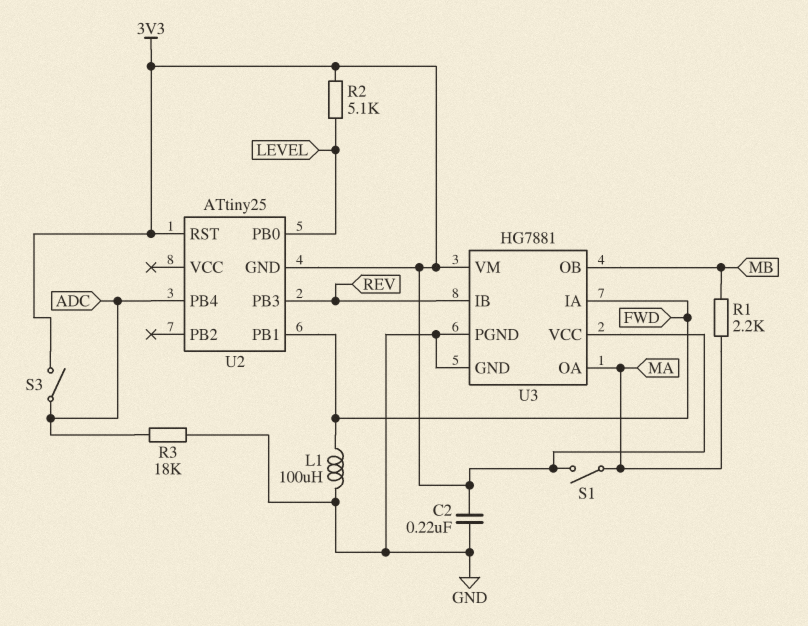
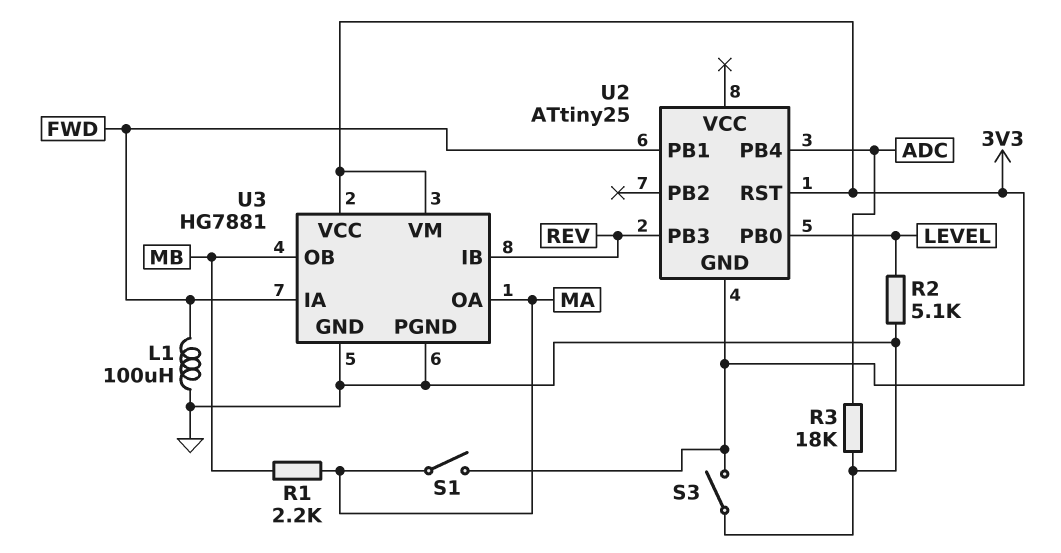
C2: 220nF (3V3, GND) -> none
R2: 5.1k (3V3, LEVEL) -> 5.1k (GND, LEVEL)
S3: switch (3V3, ADC) -> switch (3V3, GND)

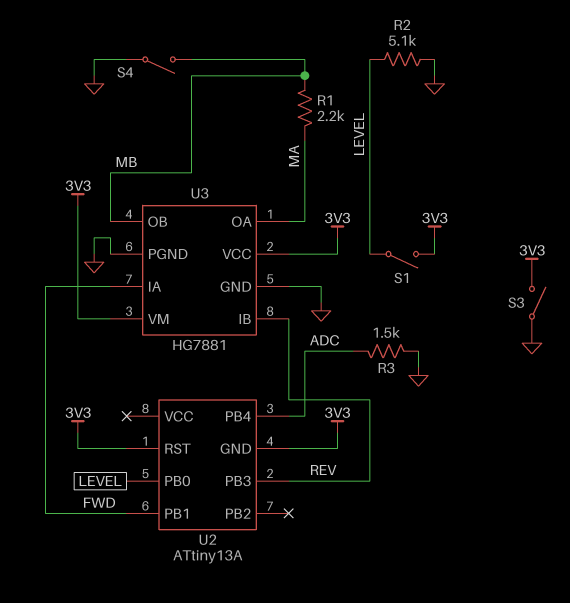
L1: 100uH (FWD, GND) -> none
R3: 18k (ADC, GND) -> 1.5k (ADC, GND)
S1: switch (3V3, MA) -> switch (3V3, LEVEL)
S4: none -> switch (GND, MB)
U2: ATtiny25 -> ATtiny13A

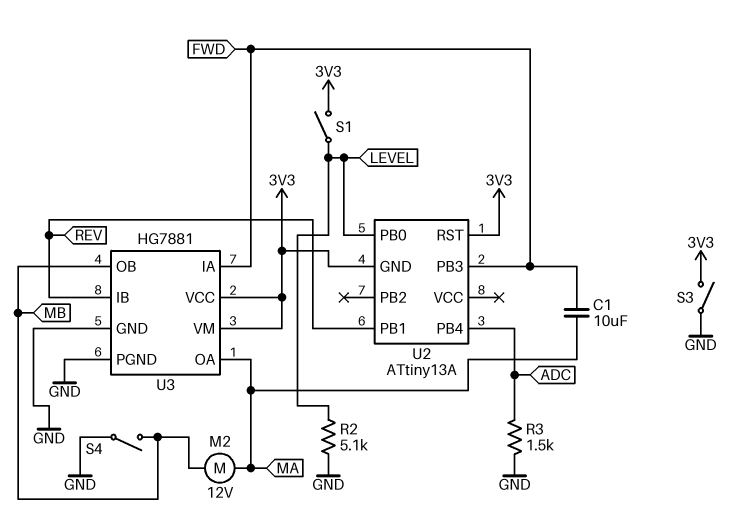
C1: none -> 10uF (FWD, MA)
M2: none -> motor 12V (MA, MB)
R1: 2.2k (MA, MB) -> none
U2 pin PB1: FWD -> REV
U2 pin PB3: REV -> FWD

